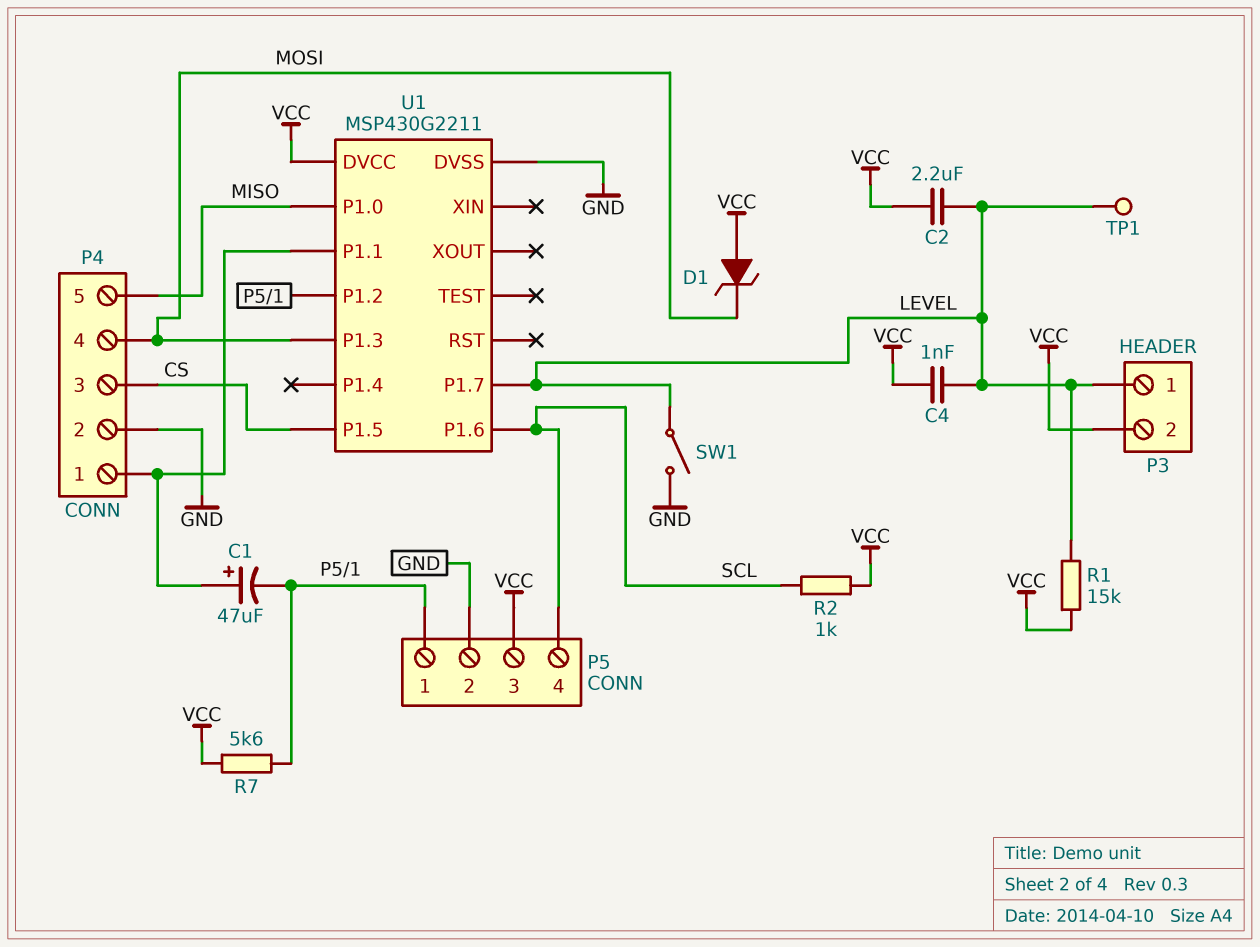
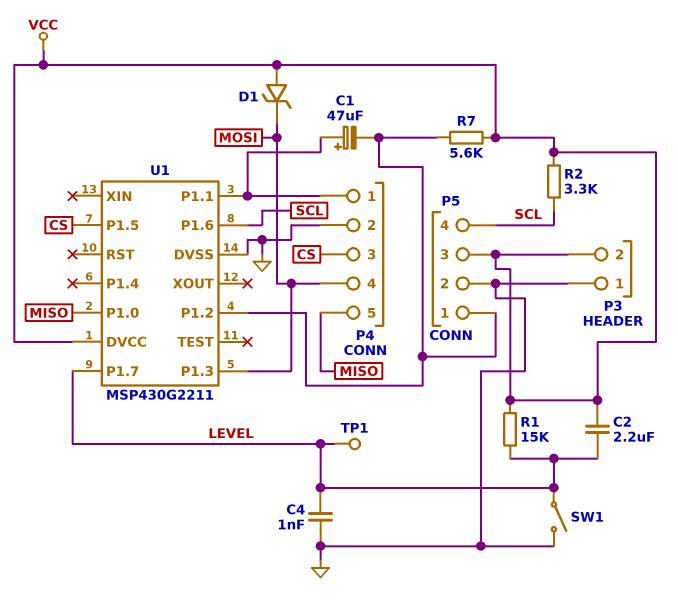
C4: 1nF (LEVEL, VCC) -> 1nF (GND, LEVEL)
P3 pin 1: LEVEL -> GND
R2: 1k (SCL, VCC) -> 3.3k (SCL, VCC)

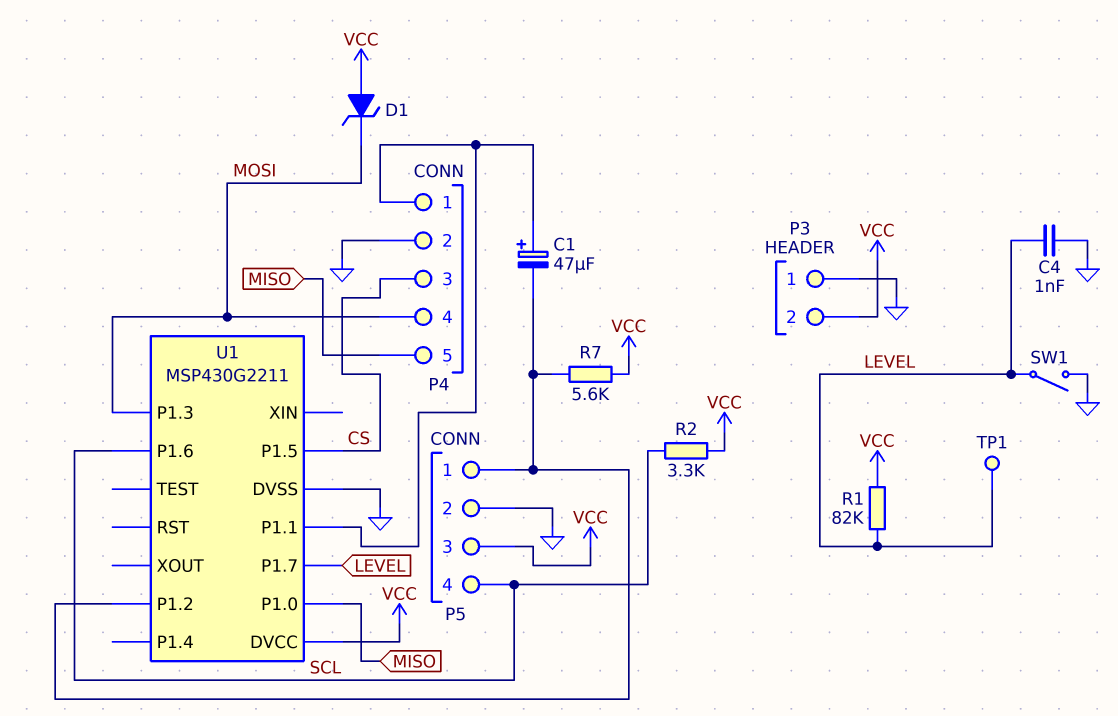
C2: 2.2uF (LEVEL, VCC) -> none
R1: 15k (LEVEL, VCC) -> 82k (LEVEL, VCC)

